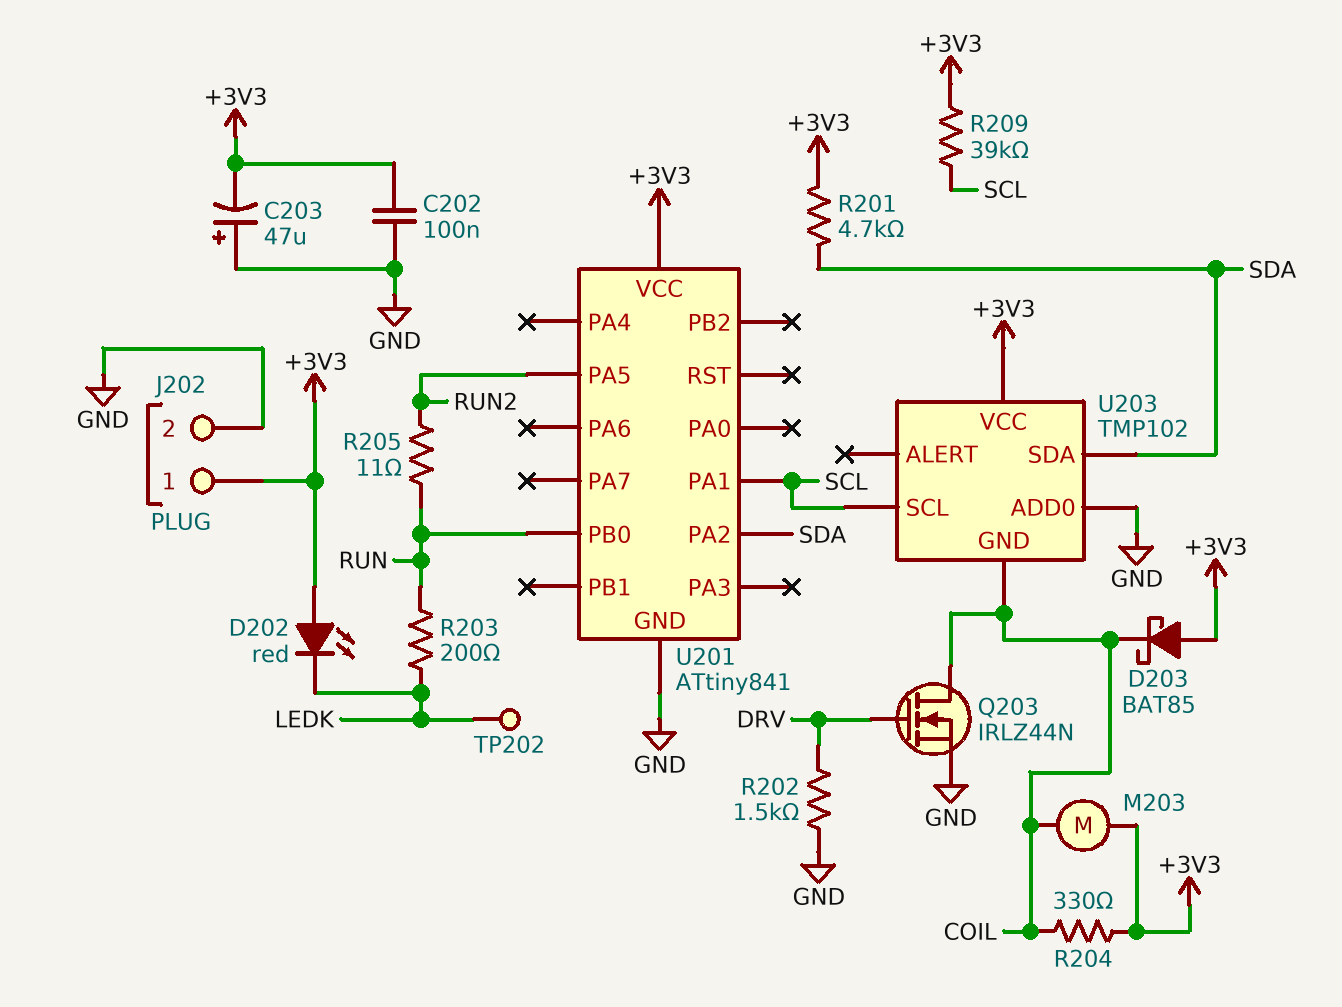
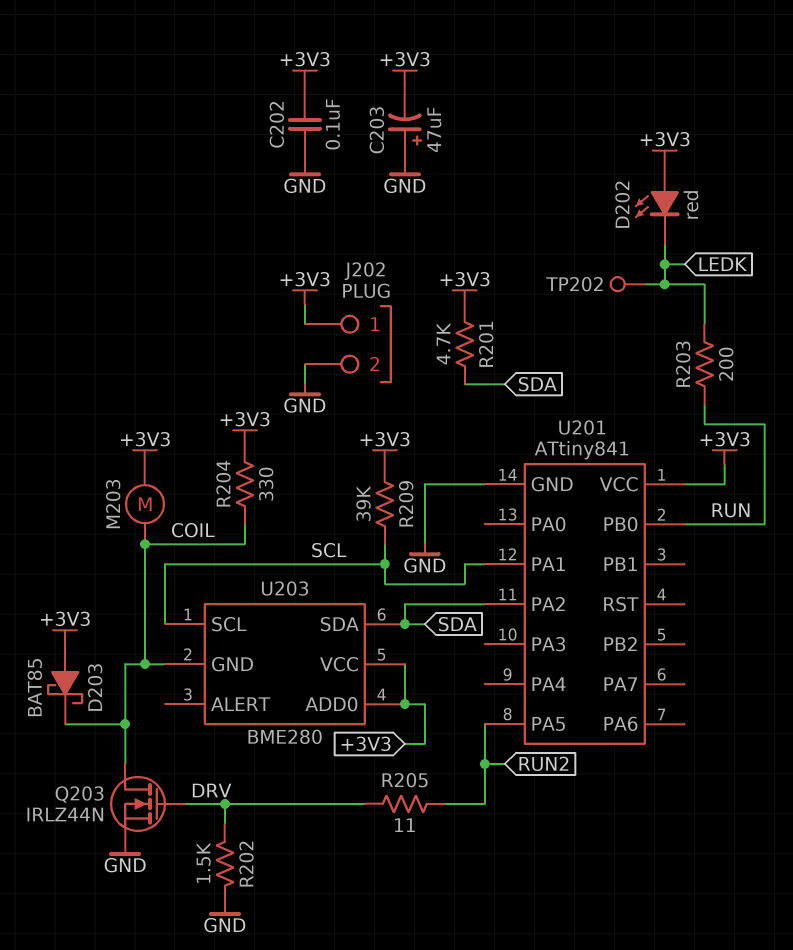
R205: 11 (RUN, RUN2) -> 11 (DRV, RUN2)
U203: TMP102 -> BME280
U203 pin ADD0: GND -> +3V3

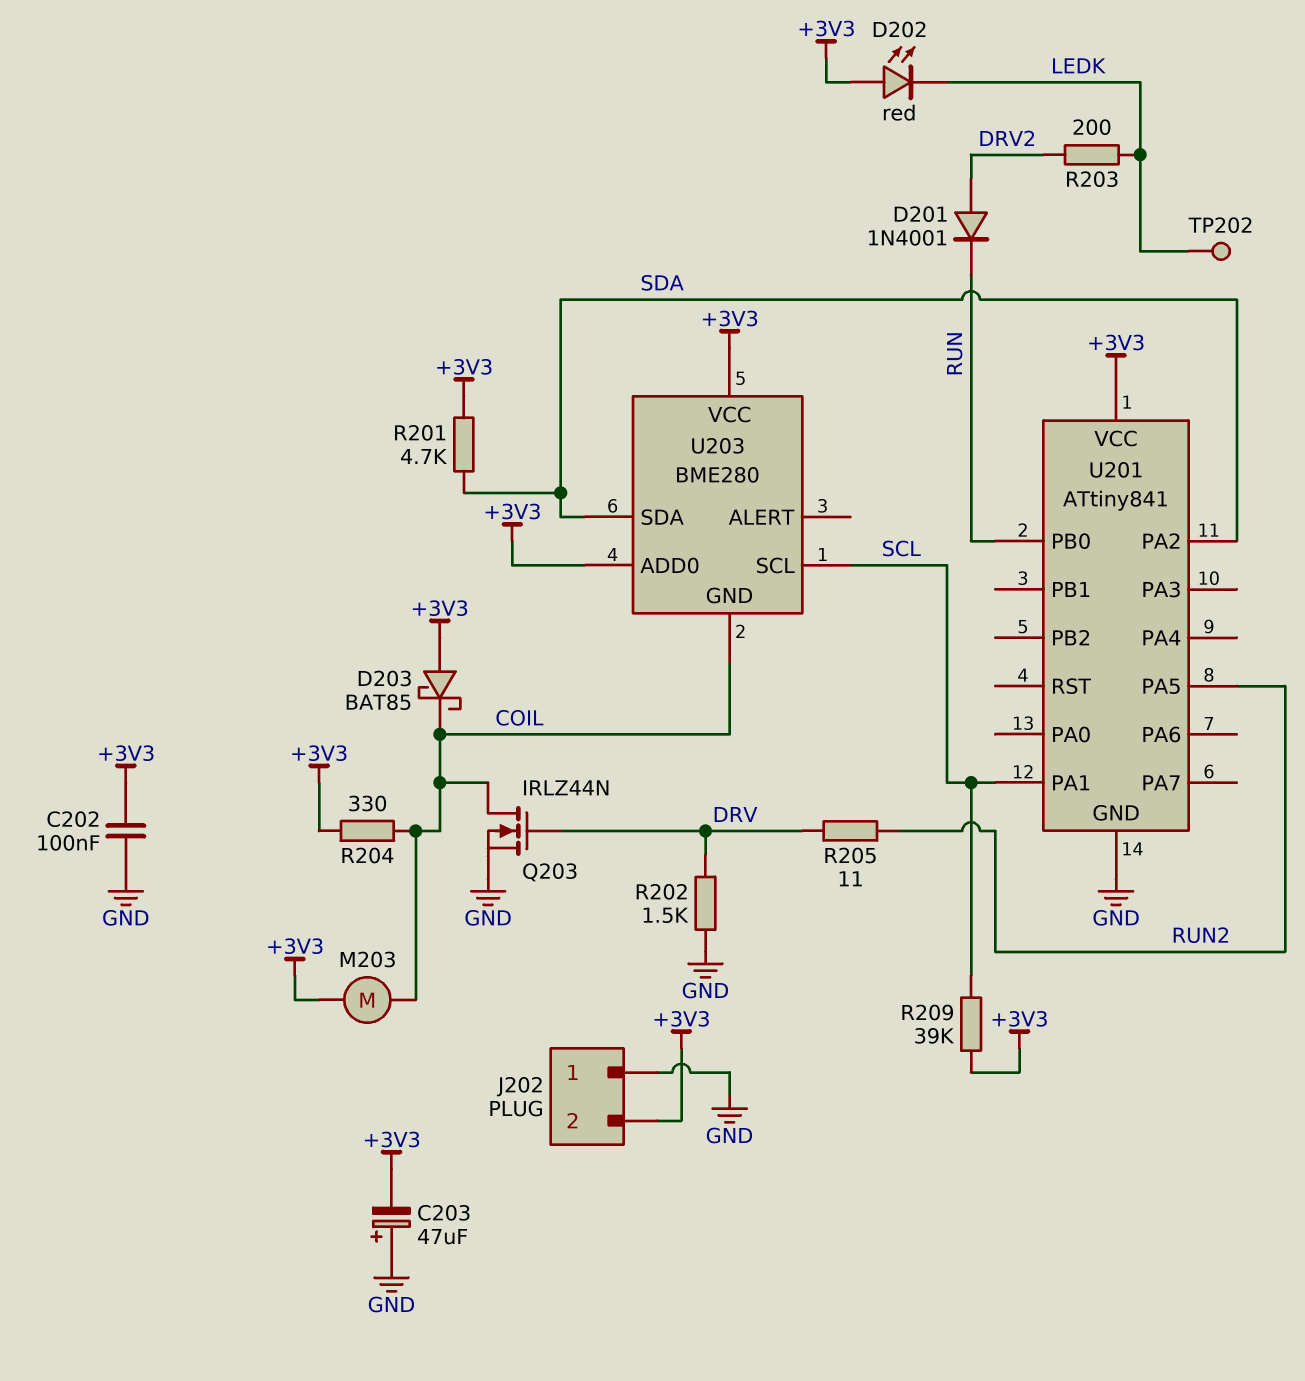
D201: none -> diode 1N4001 (A DRV2, K RUN)
J202 pin 1: +3V3 -> GND
J202 pin 2: GND -> +3V3
R203: 200 (LEDK, RUN) -> 200 (DRV2, LEDK)

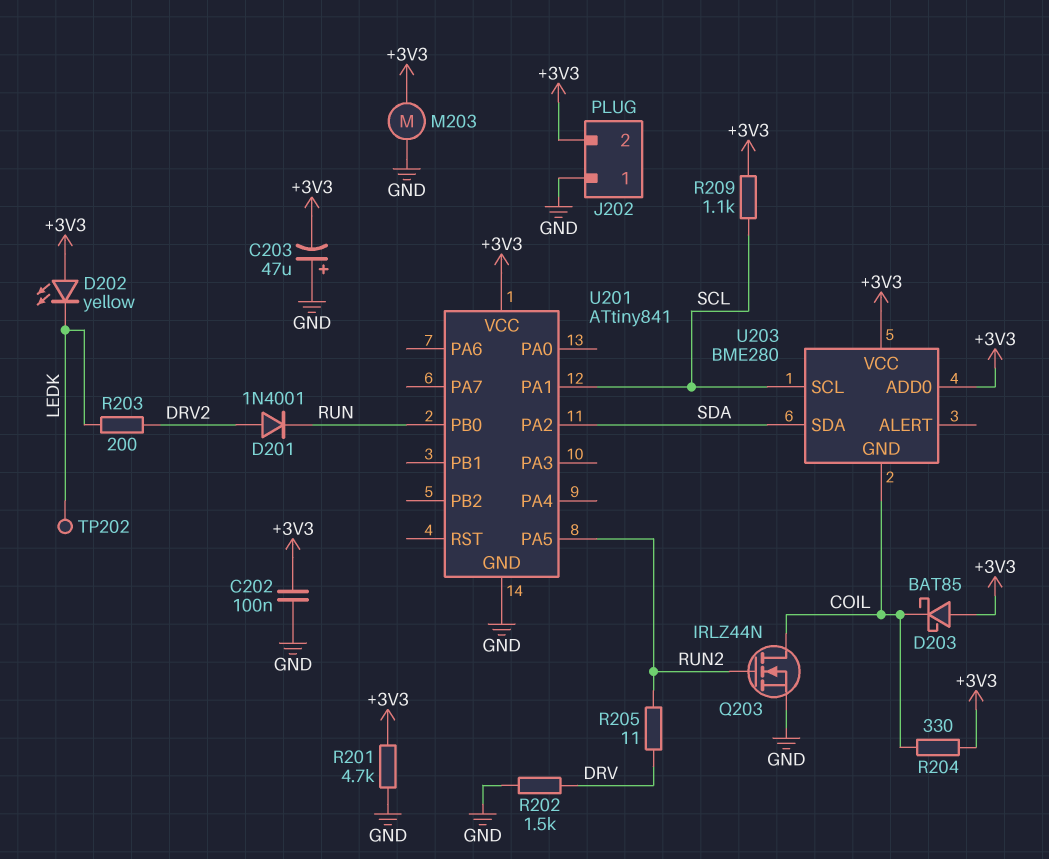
D202: LED red (A +3V3, K LEDK) -> LED yellow (A +3V3, K LEDK)
M203: motor (+3V3, COIL) -> motor (+3V3, GND)
Q203: NMOS IRLZ44N (G DRV, D COIL, S GND) -> NMOS IRLZ44N (G RUN2, D COIL, S GND)
R201: 4.7k (+3V3, SDA) -> 4.7k (+3V3, GND)
R209: 39k (+3V3, SCL) -> 1.1k (+3V3, SCL)

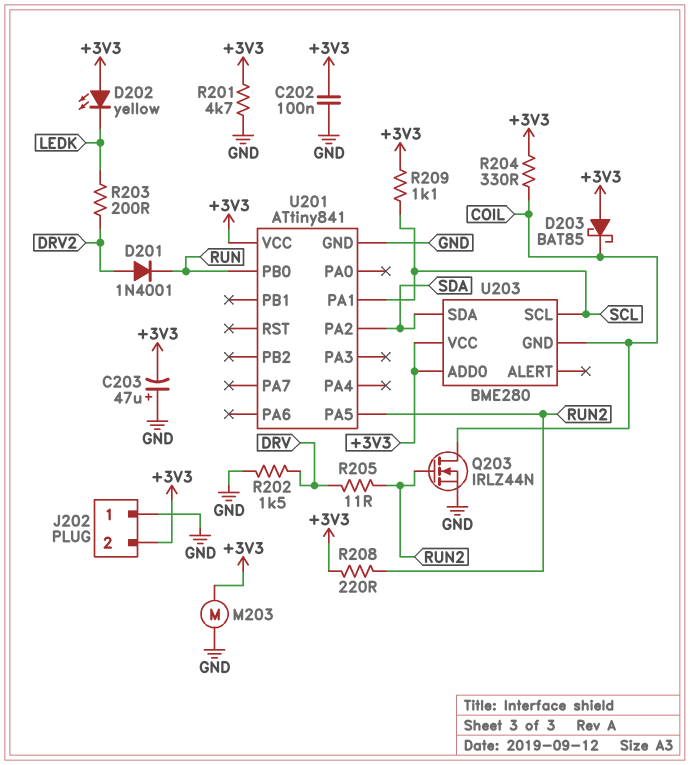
R208: none -> 220 (+3V3, RUN2)
TP202: test point (LEDK) -> none

